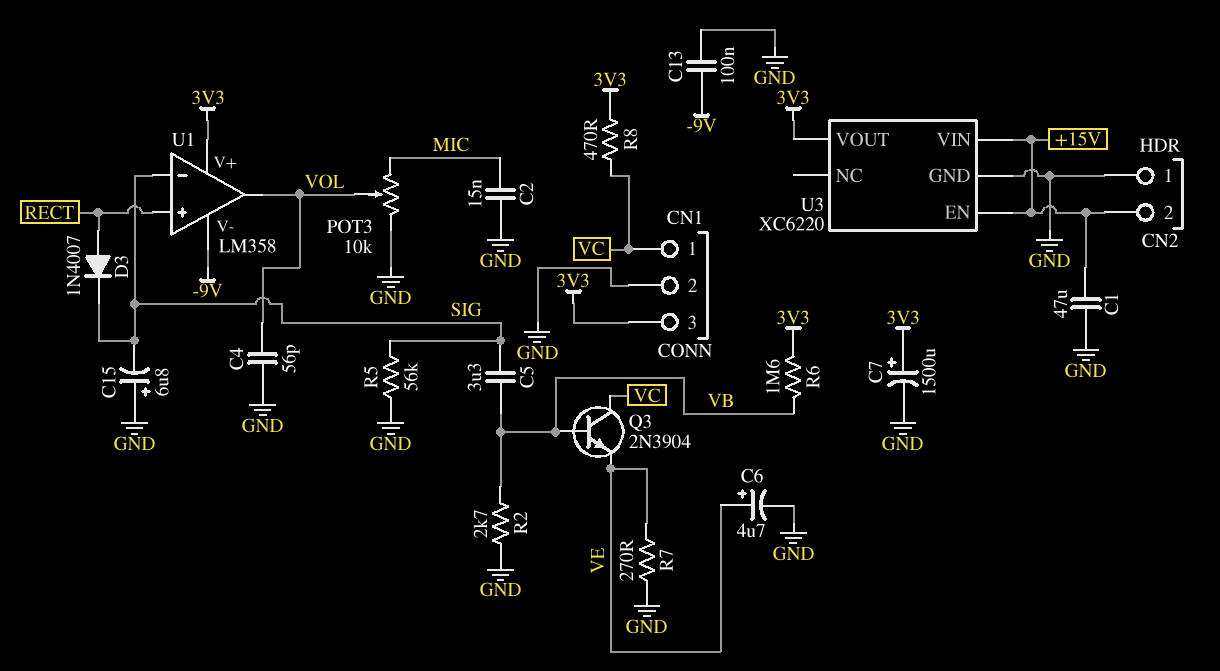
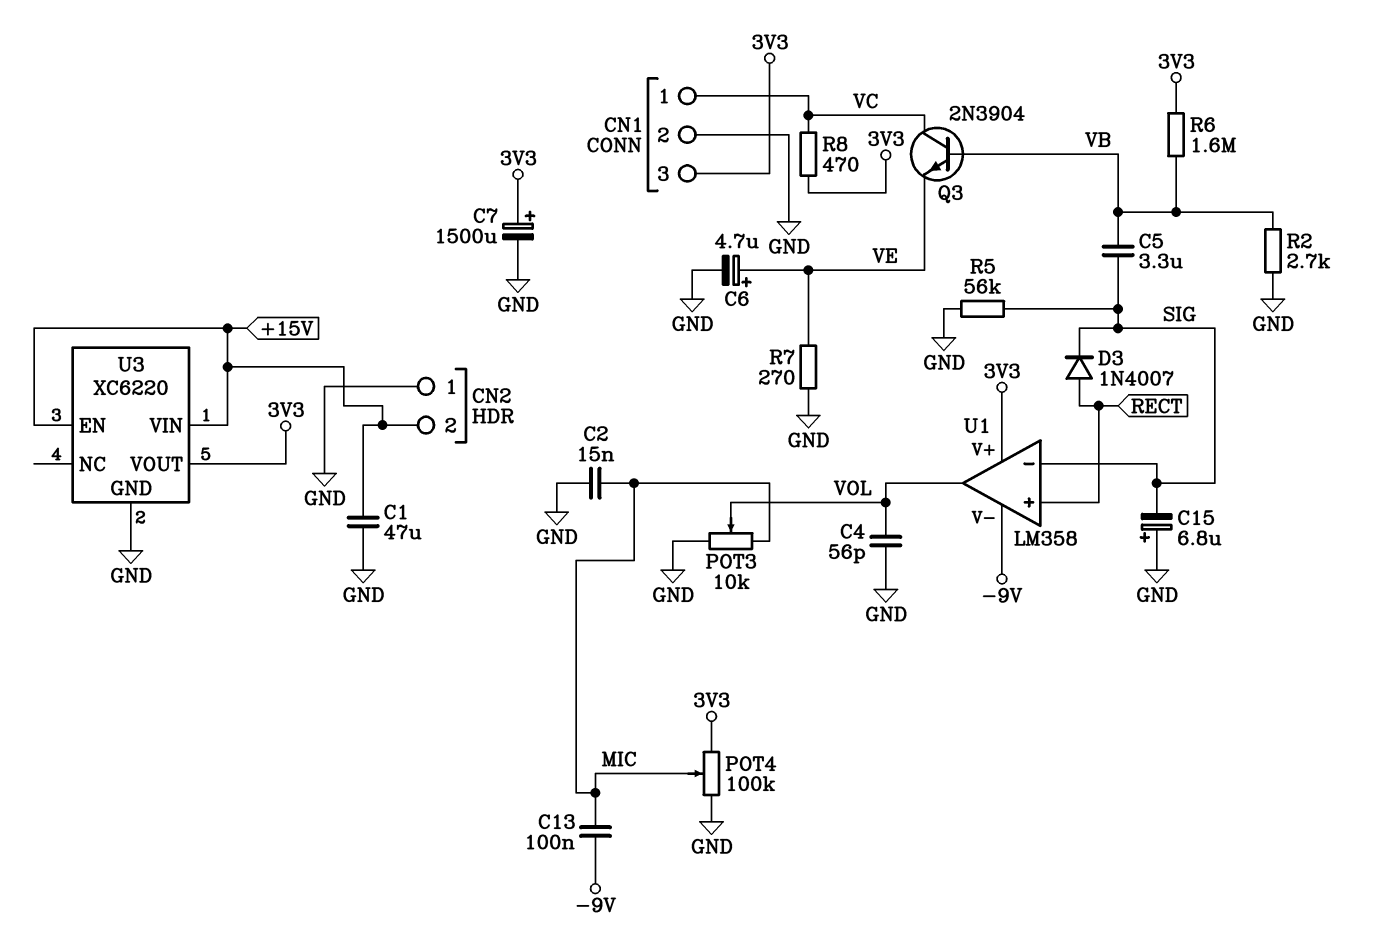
C13: 100nF (-9V, GND) -> 100nF (-9V, MIC)
POT4: none -> 100k (3V3, GND, wiper MIC)

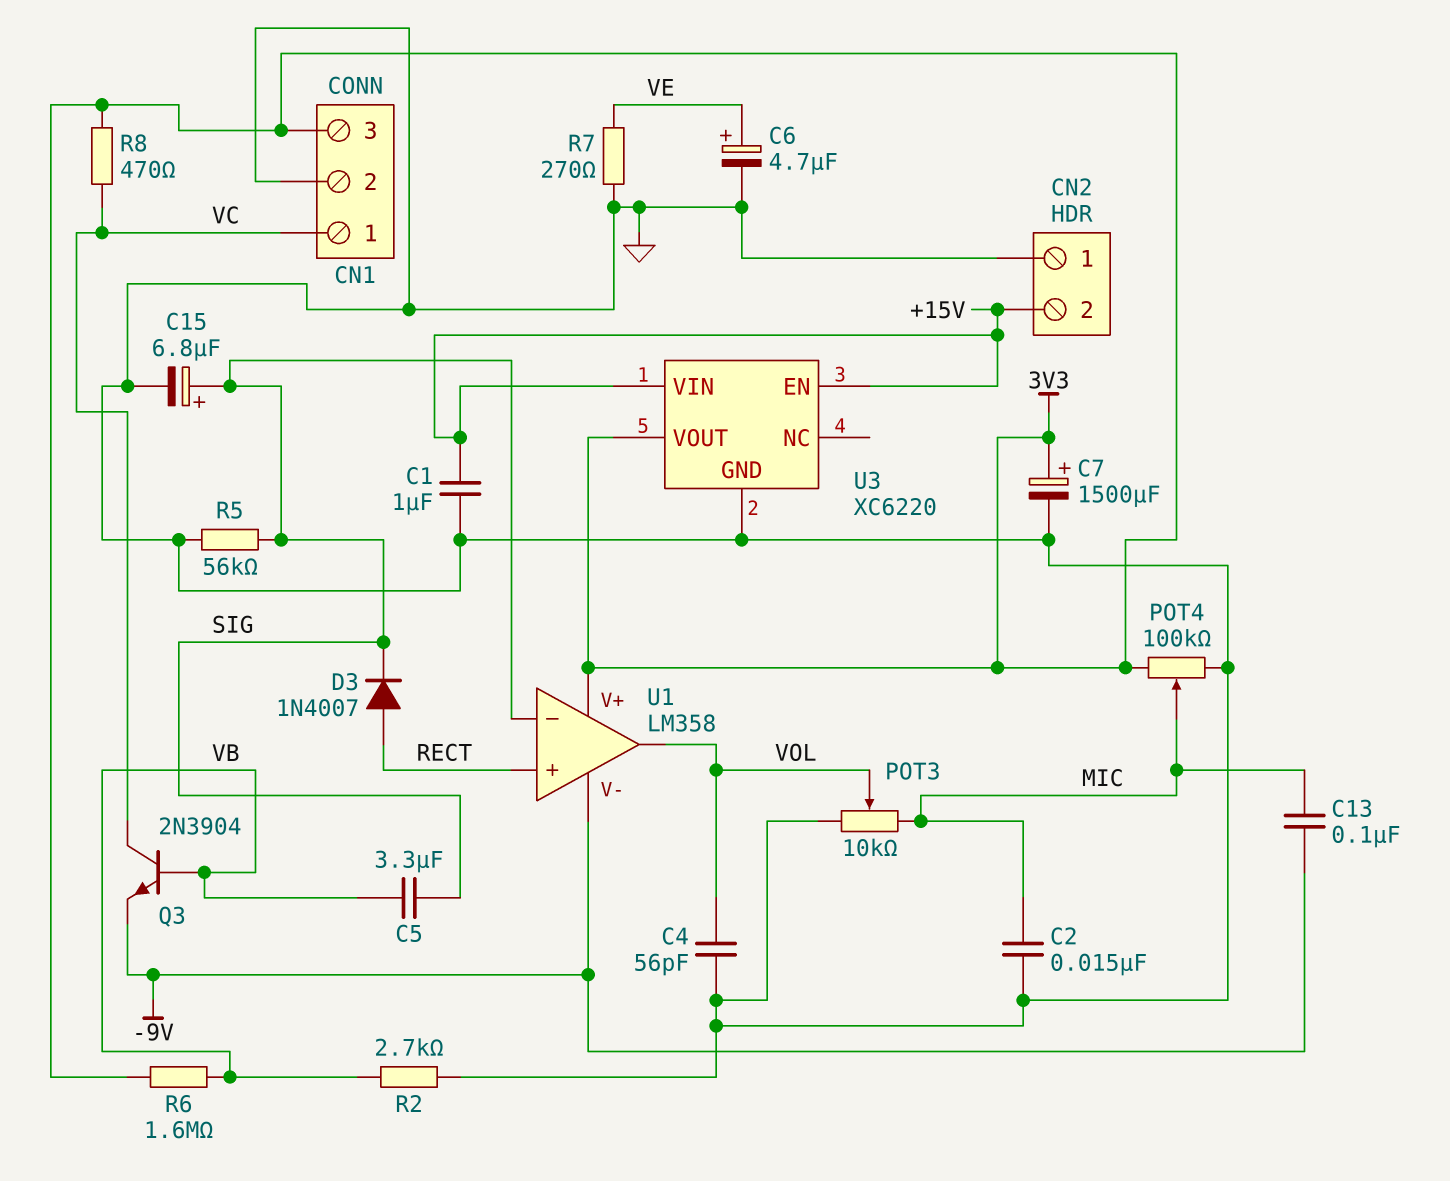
C1: 47uF (+15V, GND) -> 1uF (+15V, GND)
C15: 6.8uF (plus GND, minus SIG) -> 6.8uF (plus SIG, minus GND)
Q3: NPN 2N3904 (B VB, C VC, E VE) -> NPN 2N3904 (B VB, C VC, E -9V)

